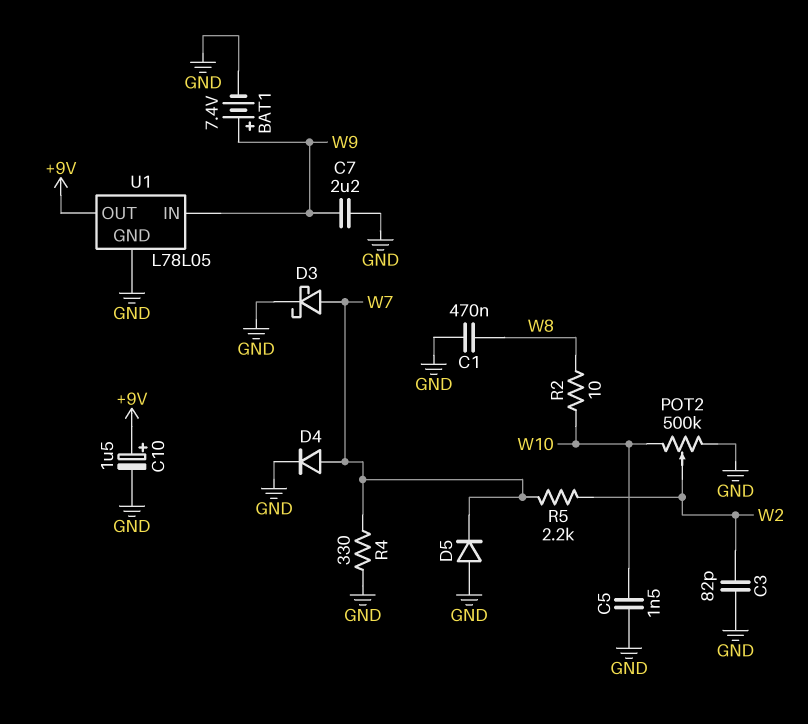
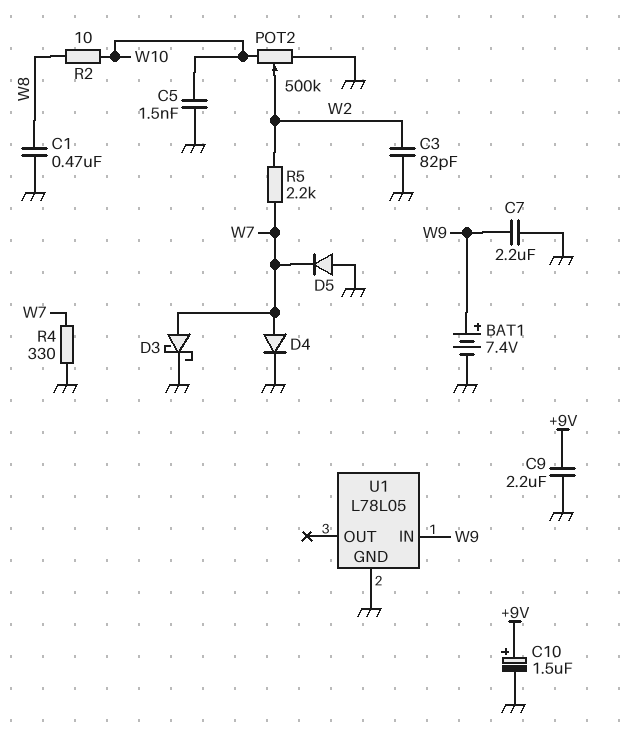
C9: none -> 2.2uF (+9V, GND)
U1 pin OUT: +9V -> none

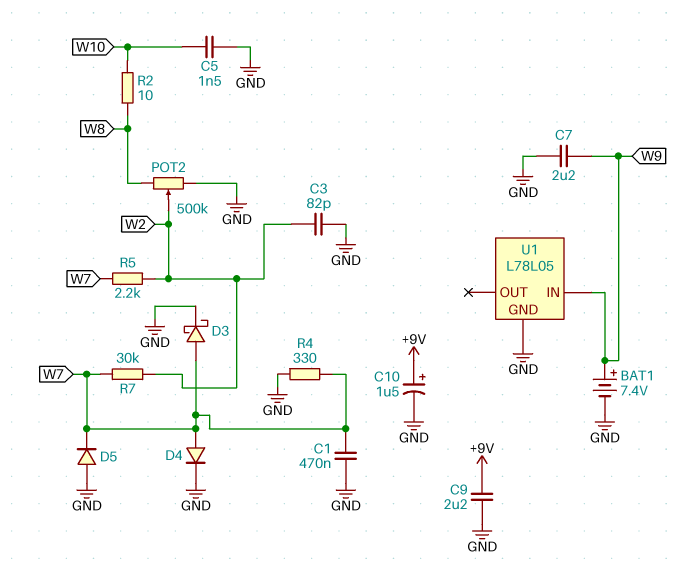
C1: 470nF (GND, W8) -> 470nF (GND, W7)
POT2: 500k (GND, W10, wiper W2) -> 500k (GND, W8, wiper W2)
R7: none -> 30k (W2, W7)

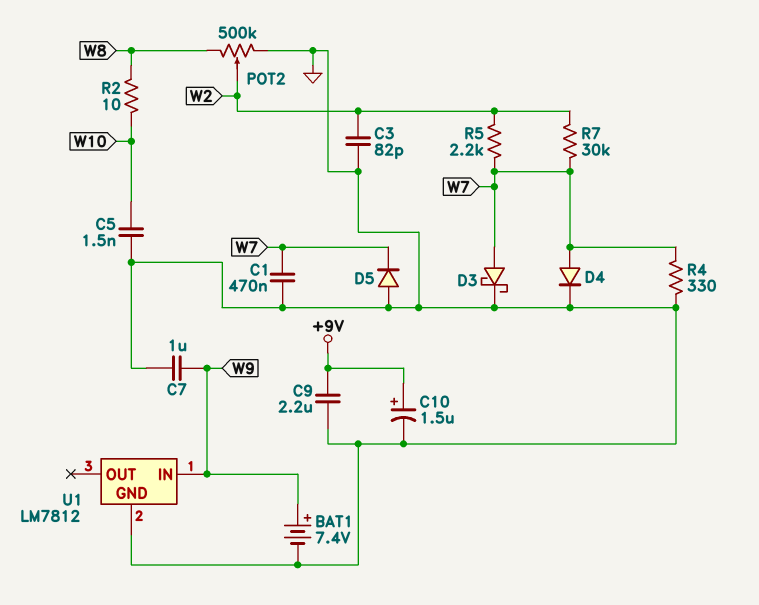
C7: 2.2uF (GND, W9) -> 1uF (GND, W9)
U1: L78L05 -> LM7812

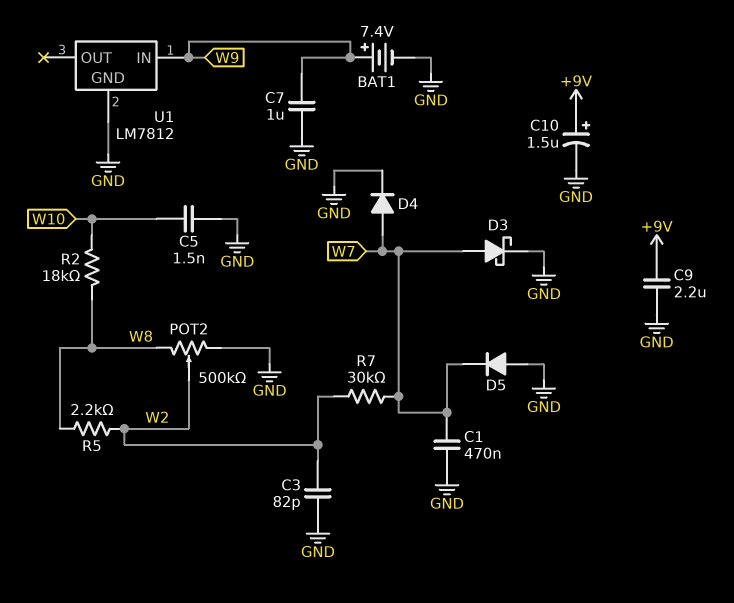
R2: 10 (W8, W10) -> 18k (W8, W10)
R4: 330 (GND, W7) -> none
R5: 2.2k (W2, W7) -> 2.2k (W2, W8)

